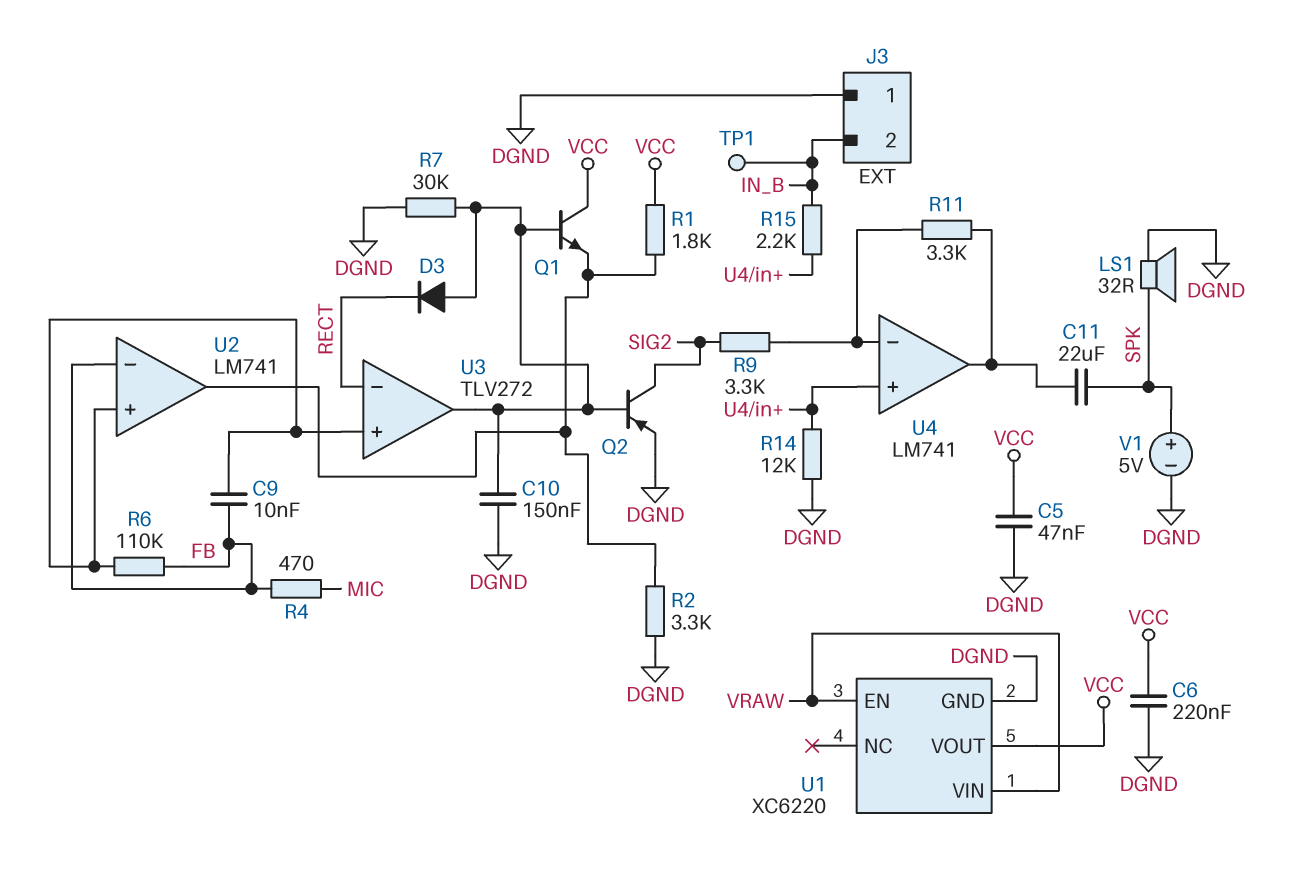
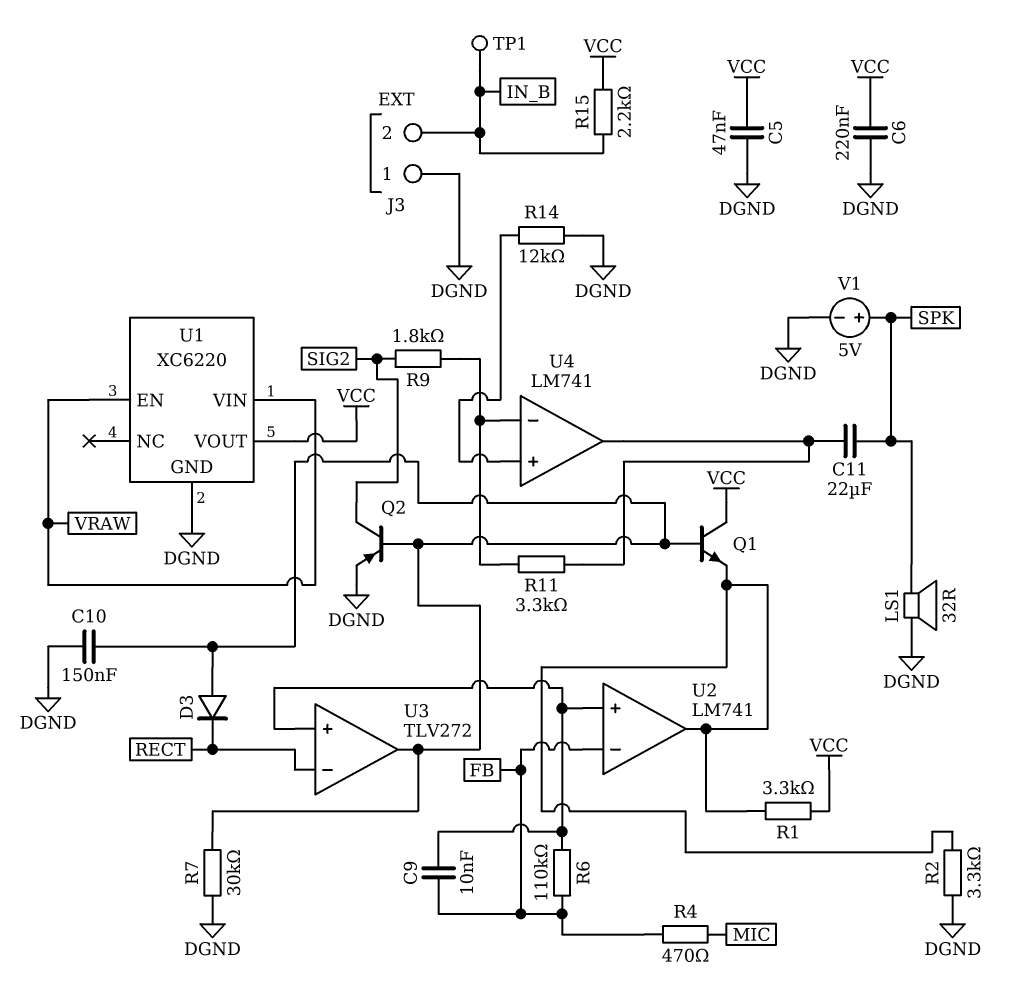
R1: 1.8k (U2/out, VCC) -> 3.3k (U2/out, VCC)
R9: 3.3k (SIG2, U4/in-) -> 1.8k (SIG2, U4/in-)
R15: 2.2k (IN_B, U4/in+) -> 2.2k (IN_B, VCC)

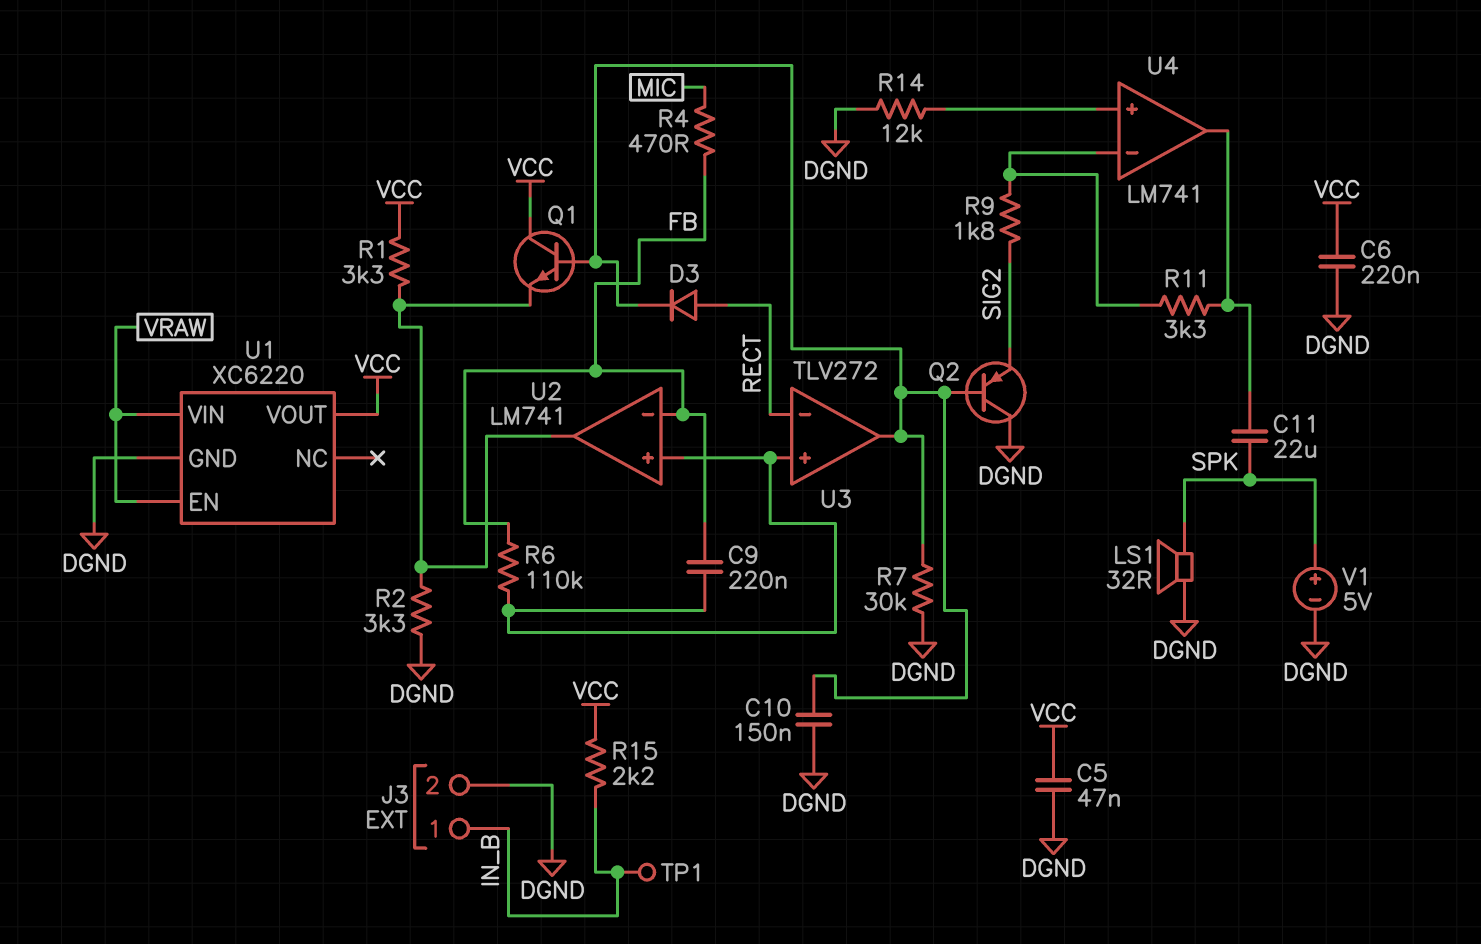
C9: 10nF (FB, U2/in+) -> 220nF (FB, U2/in+)
D3: diode (A U3/out, K RECT) -> diode (A RECT, K U3/out)
J3 pin 1: DGND -> IN_B
J3 pin 2: IN_B -> DGND
Q2: PNP (B U3/out, C SIG2, E DGND) -> PNP (B U3/out, C DGND, E SIG2)

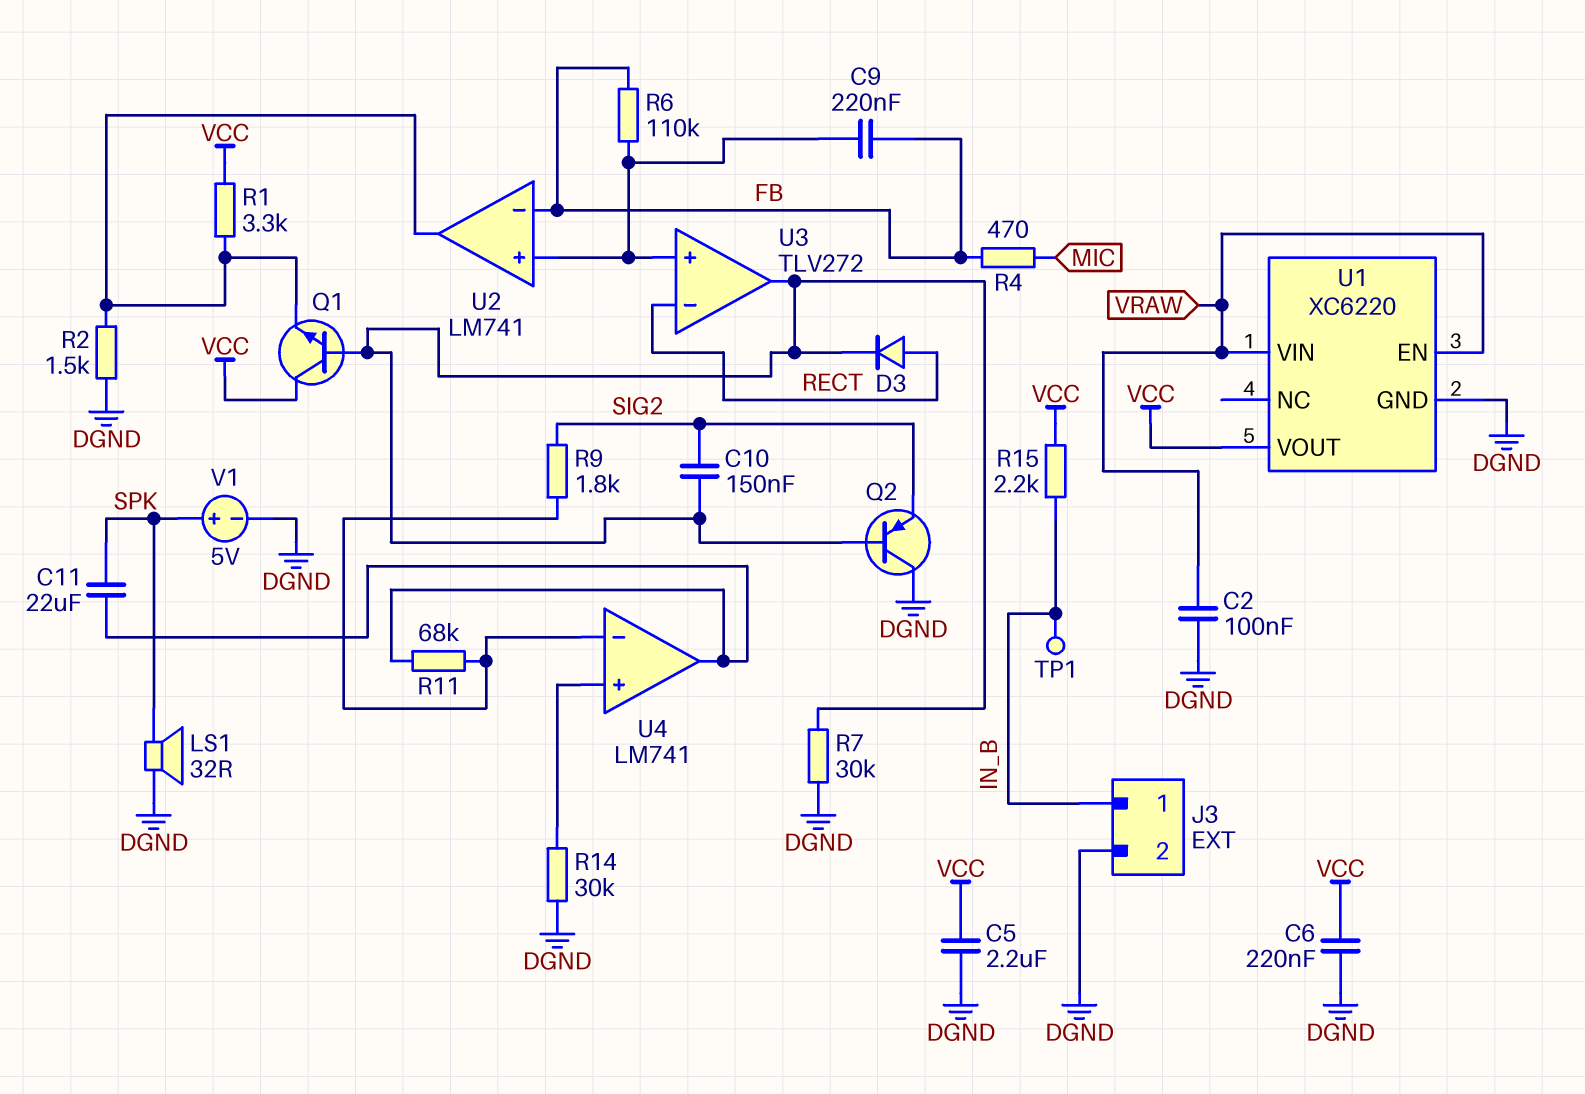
C2: none -> 100nF (DGND, VRAW)
C5: 47nF (DGND, VCC) -> 2.2uF (DGND, VCC)
C10: 150nF (DGND, U3/out) -> 150nF (SIG2, U3/out)
R2: 3.3k (DGND, U2/out) -> 1.5k (DGND, U2/out)
R11: 3.3k (U4/in-, U4/out) -> 68k (U4/in-, U4/out)
R14: 12k (DGND, U4/in+) -> 30k (DGND, U4/in+)

